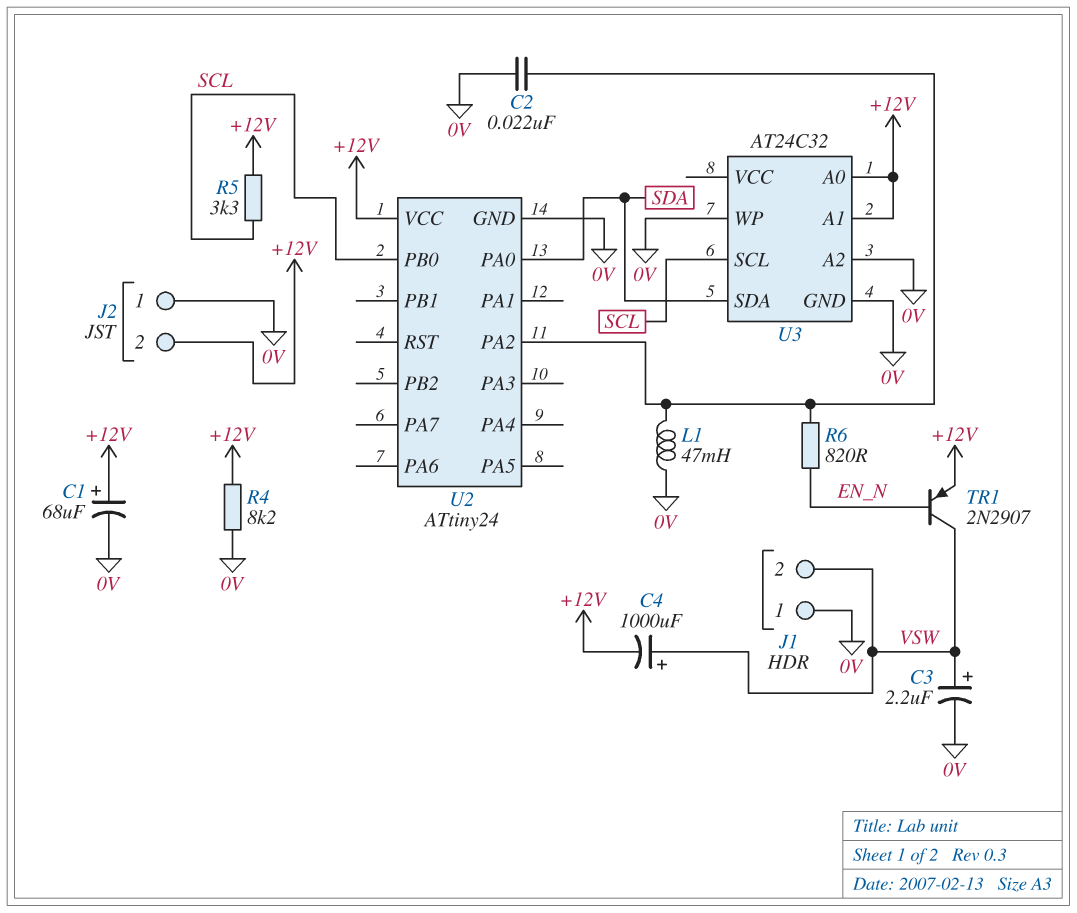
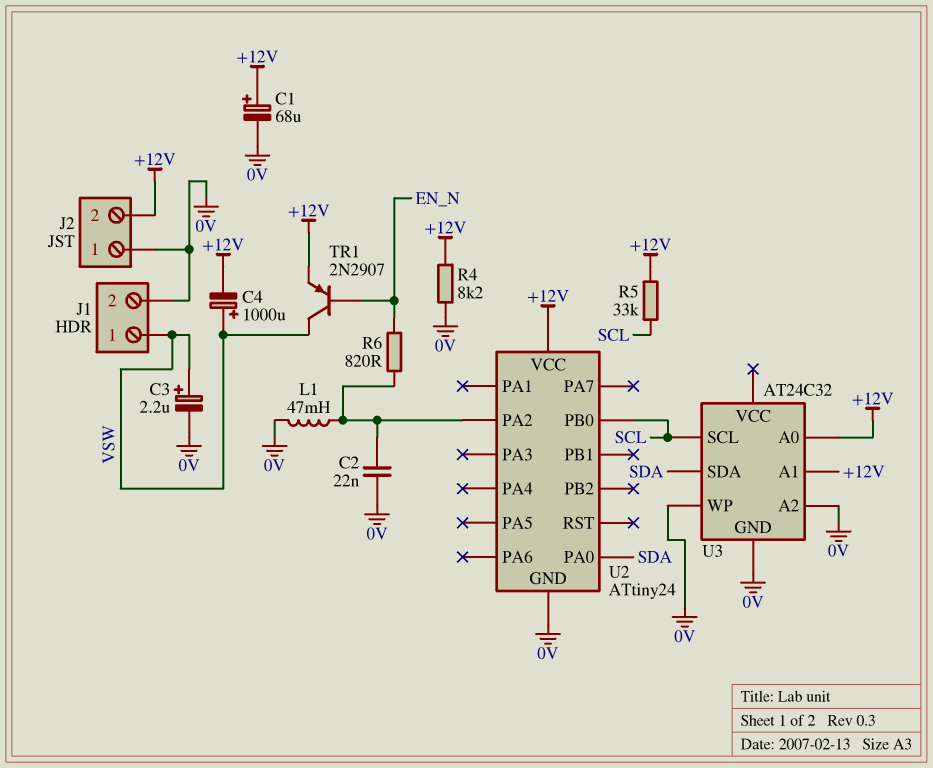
J1 pin 1: 0V -> VSW
J1 pin 2: VSW -> 0V
R5: 3.3k (+12V, SCL) -> 33k (+12V, SCL)

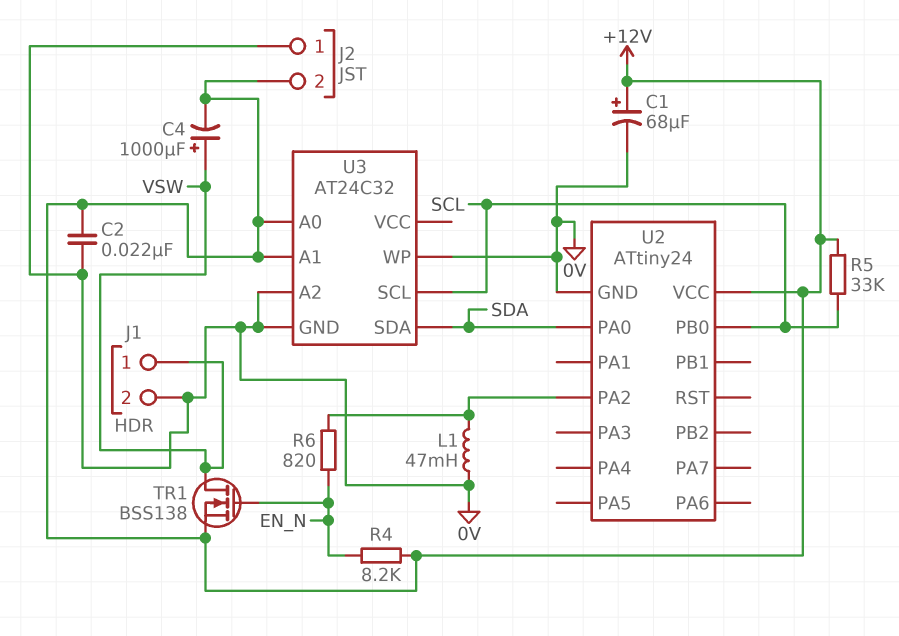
C2: 22nF (0V, U2/PA2) -> 22nF (+12V, 0V)
C3: 2.2uF (plus VSW, minus 0V) -> none
R4: 8.2k (+12V, 0V) -> 8.2k (+12V, EN_N)
TR1: PNP 2N2907 (B EN_N, C VSW, E +12V) -> NMOS BSS138 (G EN_N, D VSW, S +12V)

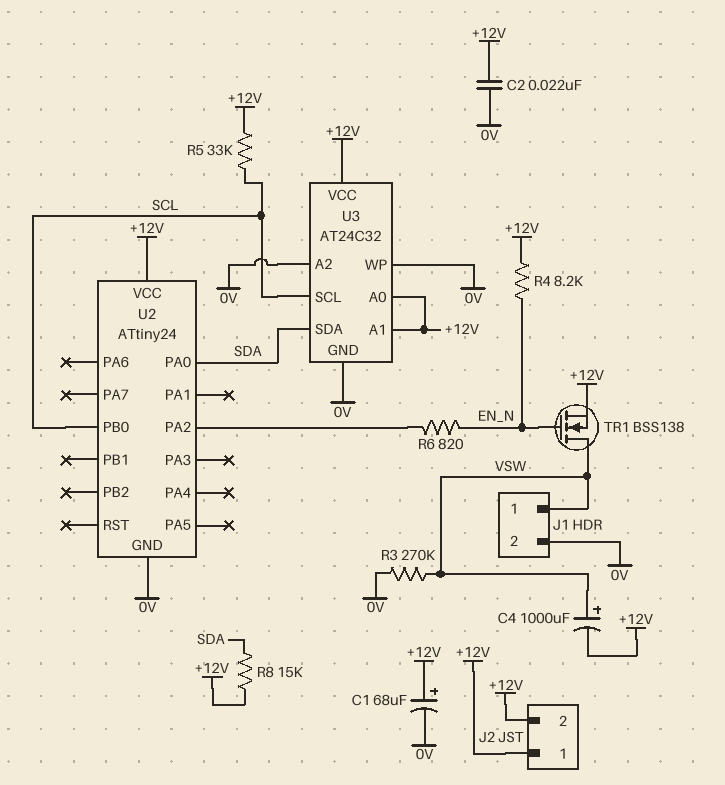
J2 pin 1: 0V -> +12V
L1: 47mH (0V, U2/PA2) -> none
R3: none -> 270k (0V, VSW)
R8: none -> 15k (+12V, SDA)
U3 pin VCC: none -> +12V

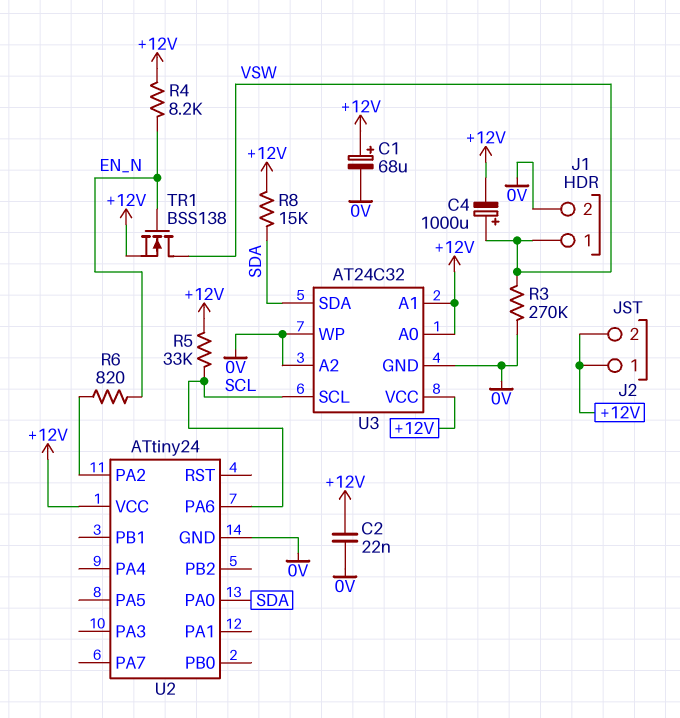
U2 pin PA6: none -> SCL
U2 pin PB0: SCL -> none

